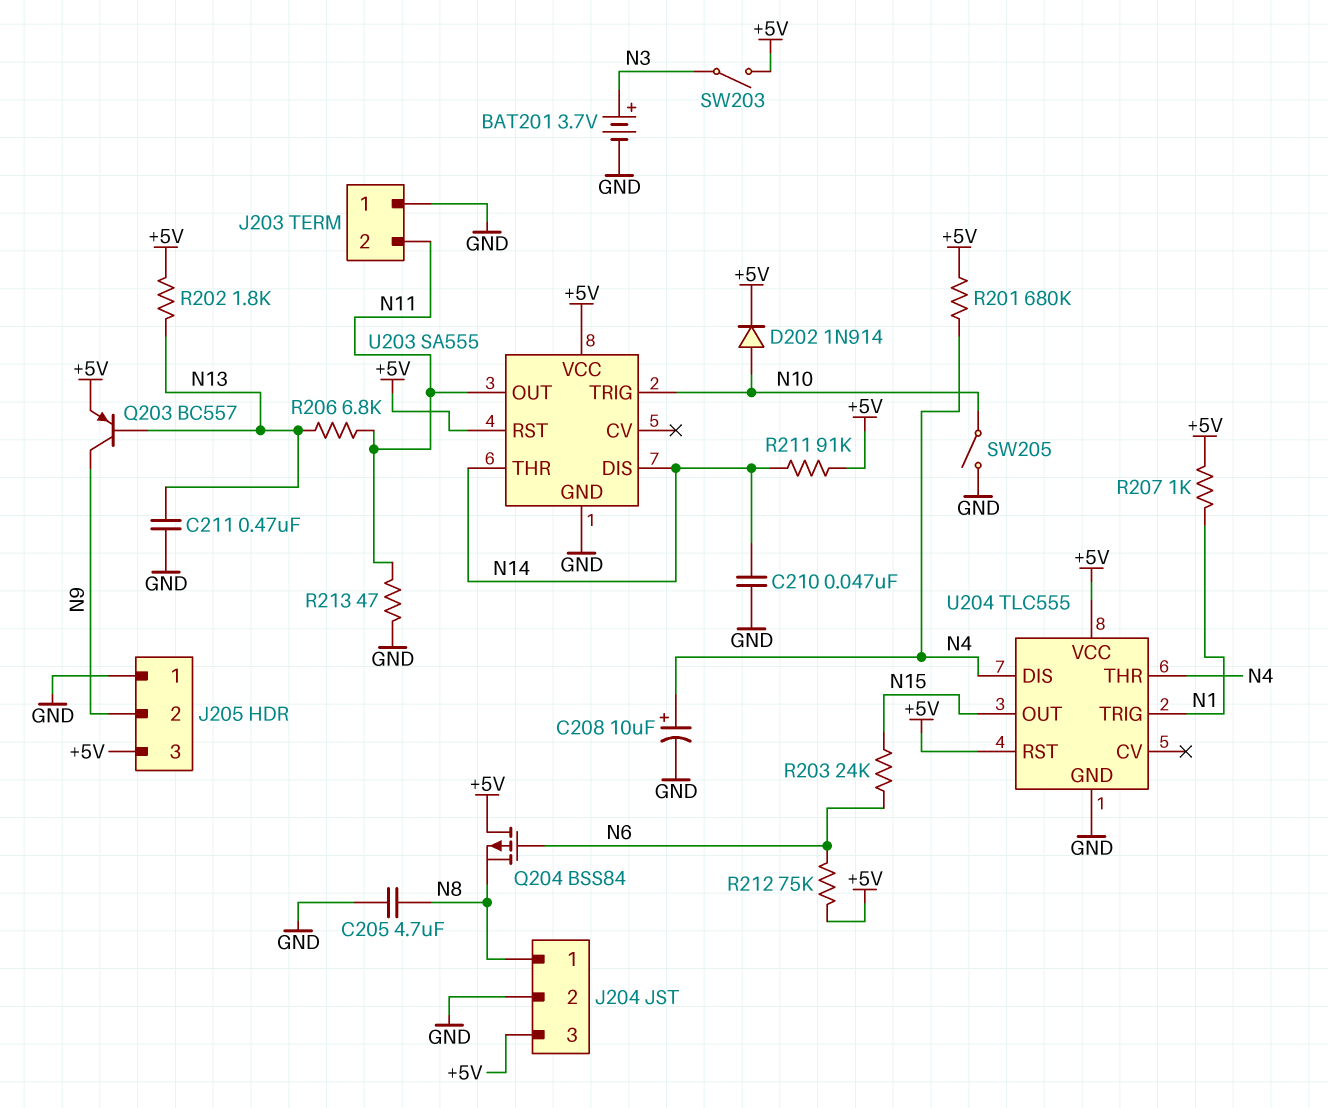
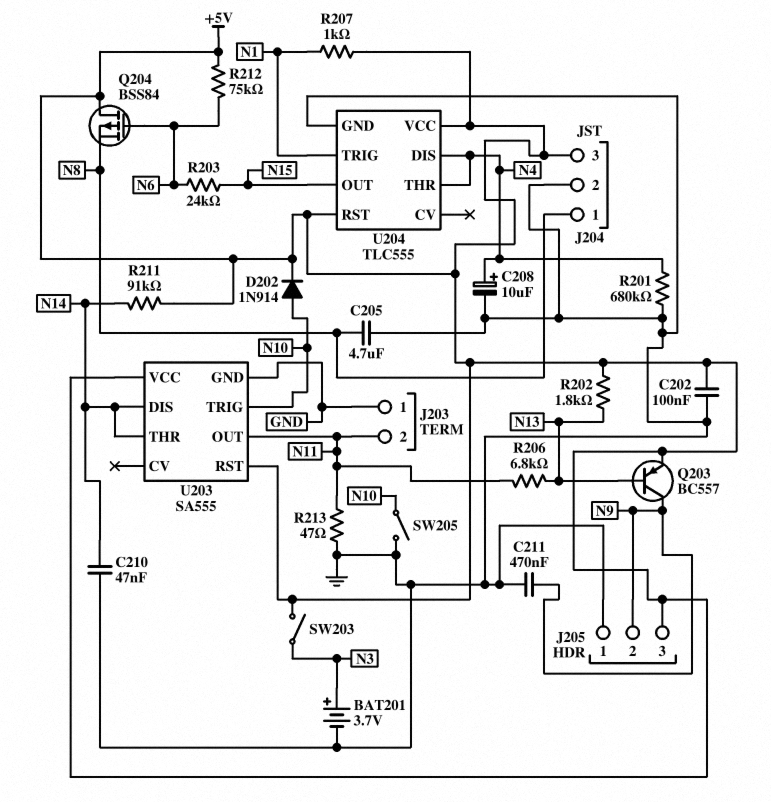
C202: none -> 100nF (+5V, GND)
C211: 470nF (GND, N13) -> 470nF (GND, N9)
R201: 680k (+5V, N4) -> 680k (GND, N4)

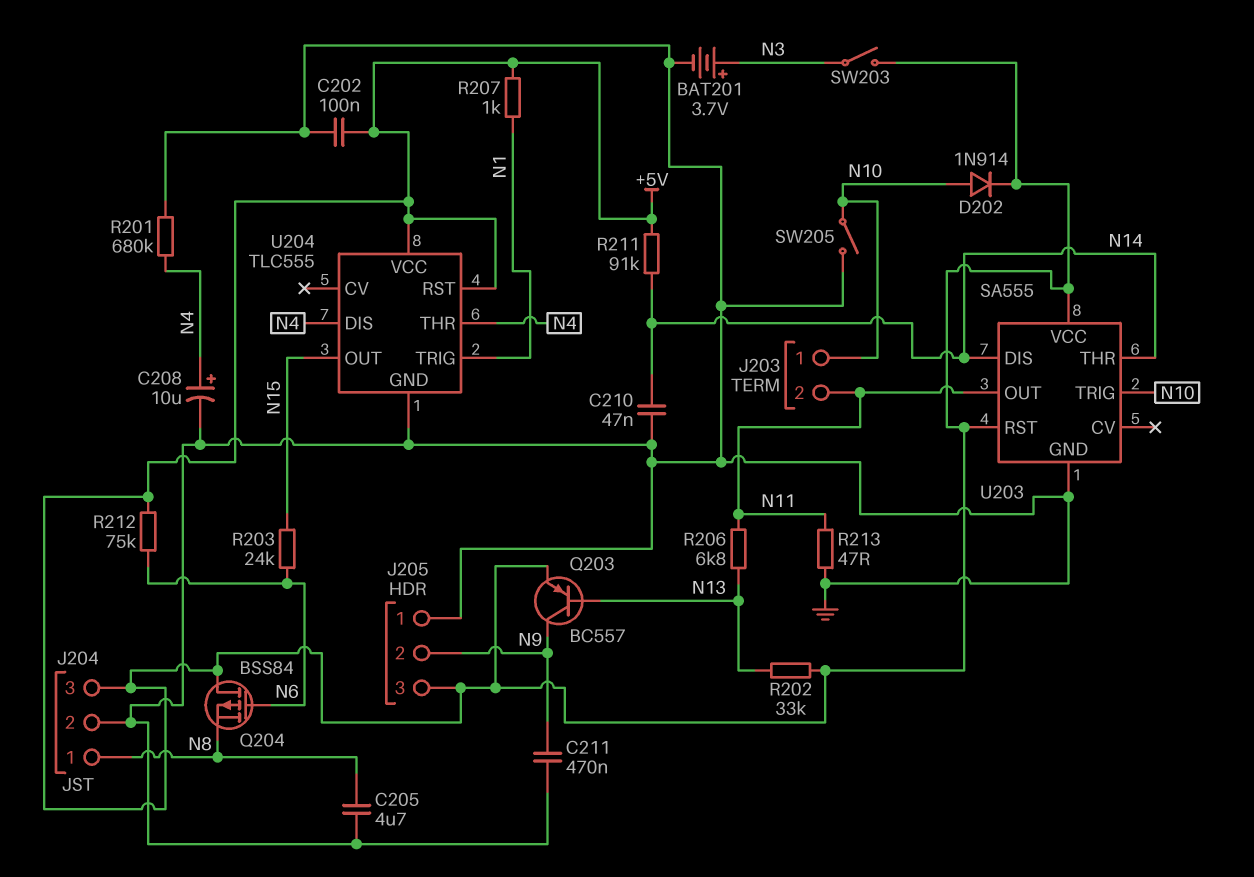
J203 pin 1: GND -> N10
R202: 1.8k (+5V, N13) -> 33k (+5V, N13)

